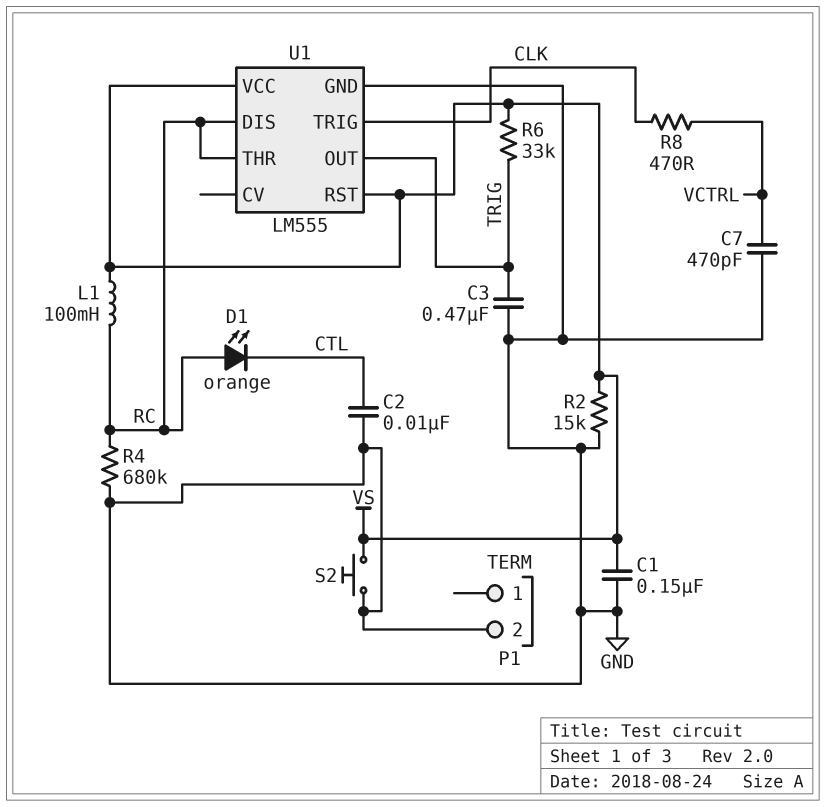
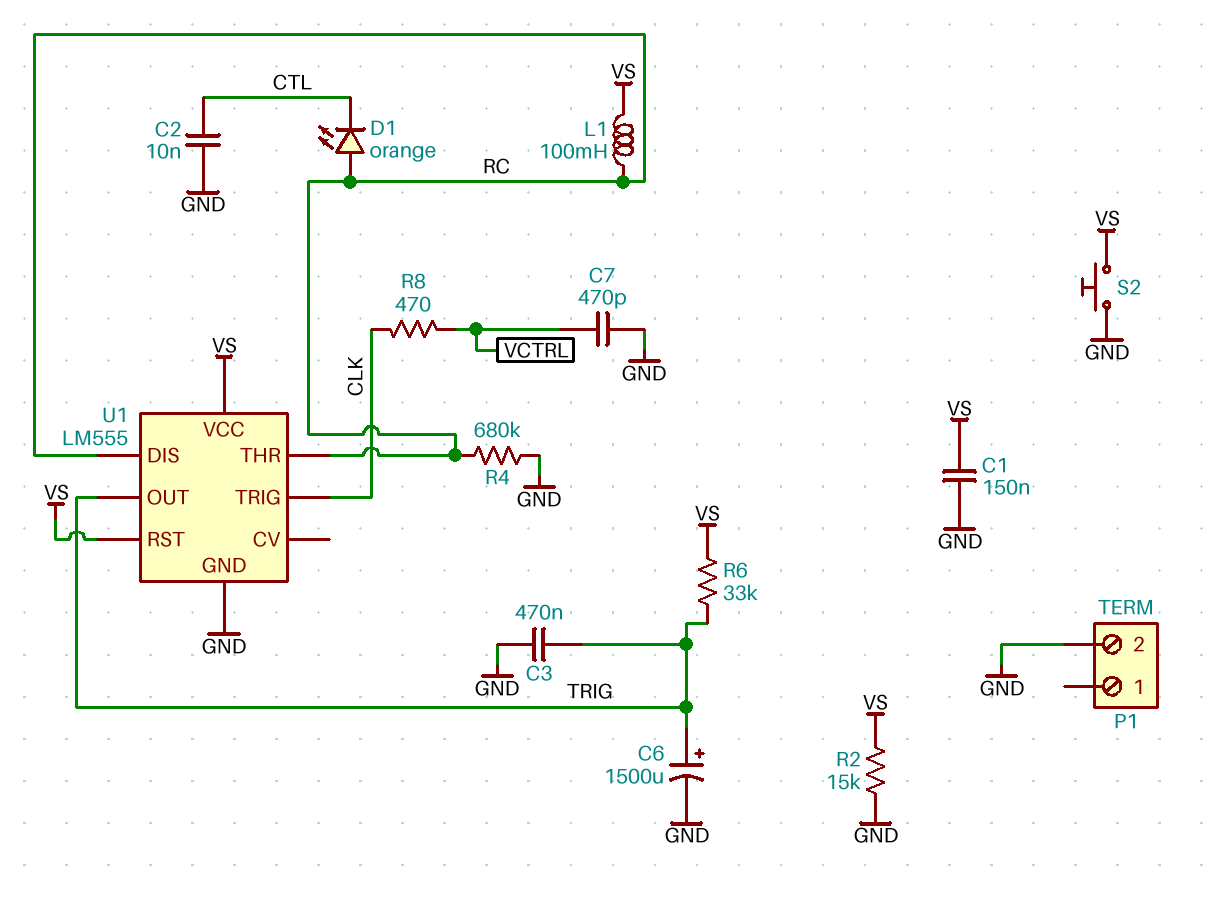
C6: none -> 1500uF (plus TRIG, minus GND)

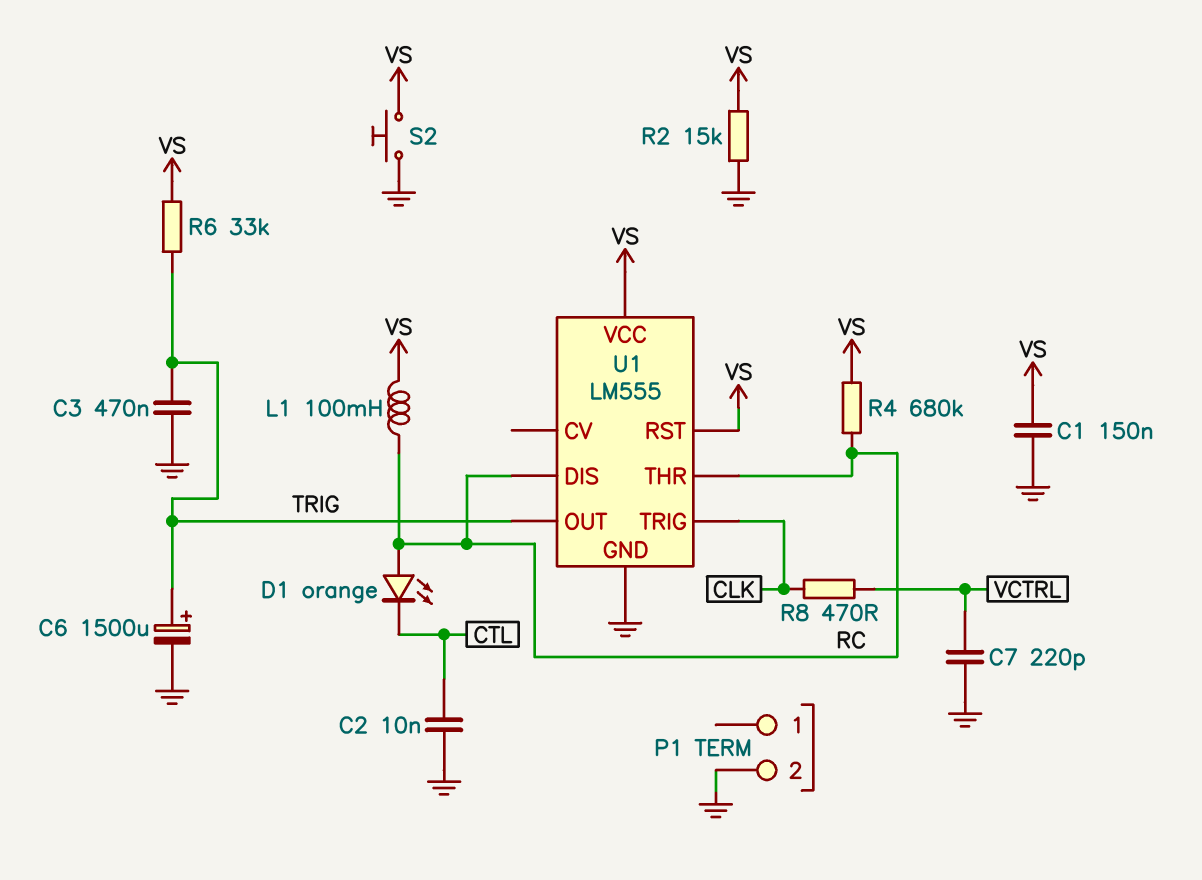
C7: 470pF (GND, VCTRL) -> 220pF (GND, VCTRL)
R4: 680k (GND, RC) -> 680k (RC, VS)

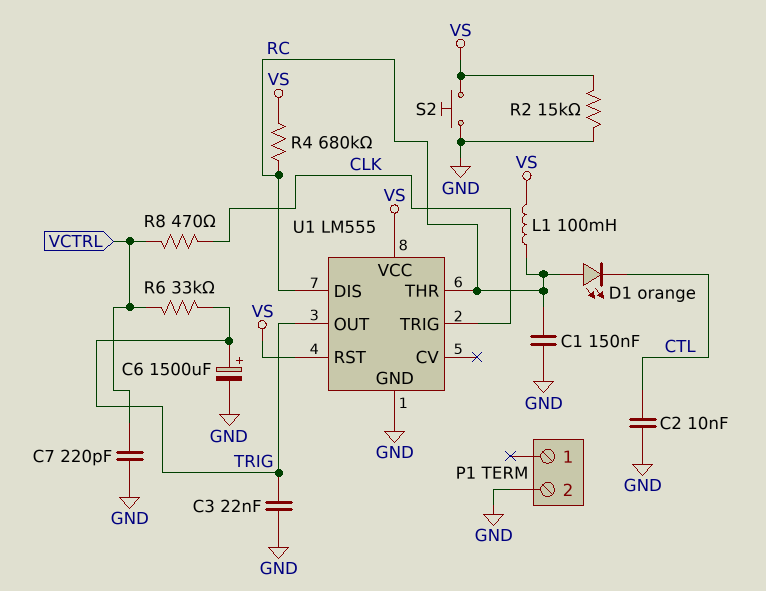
C1: 150nF (GND, VS) -> 150nF (GND, RC)
C3: 470nF (GND, TRIG) -> 22nF (GND, TRIG)
R6: 33k (TRIG, VS) -> 33k (TRIG, VCTRL)

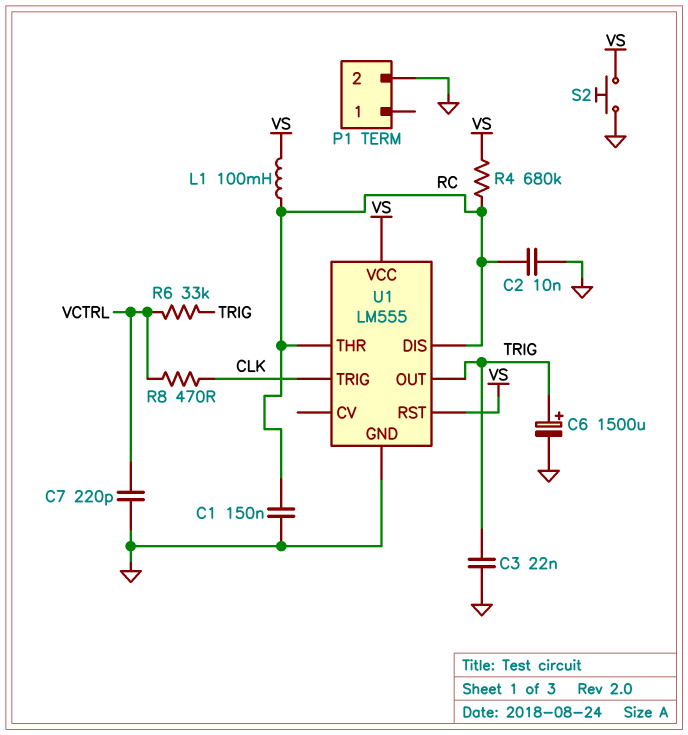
C2: 10nF (CTL, GND) -> 10nF (GND, RC)
D1: LED orange (A RC, K CTL) -> none
R2: 15k (GND, VS) -> none

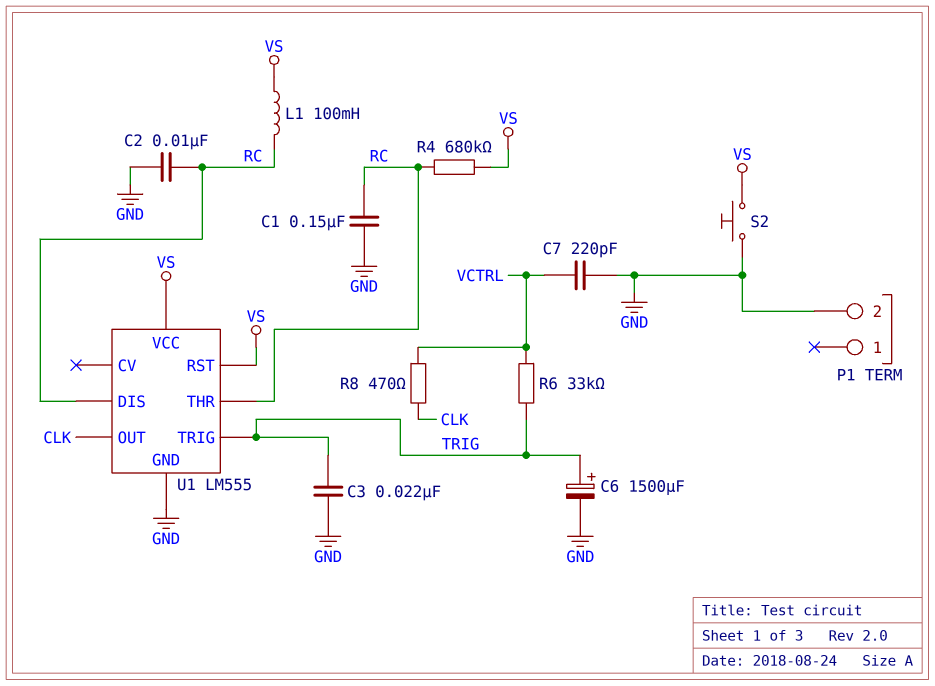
U1 pin OUT: TRIG -> CLK
U1 pin TRIG: CLK -> TRIG

